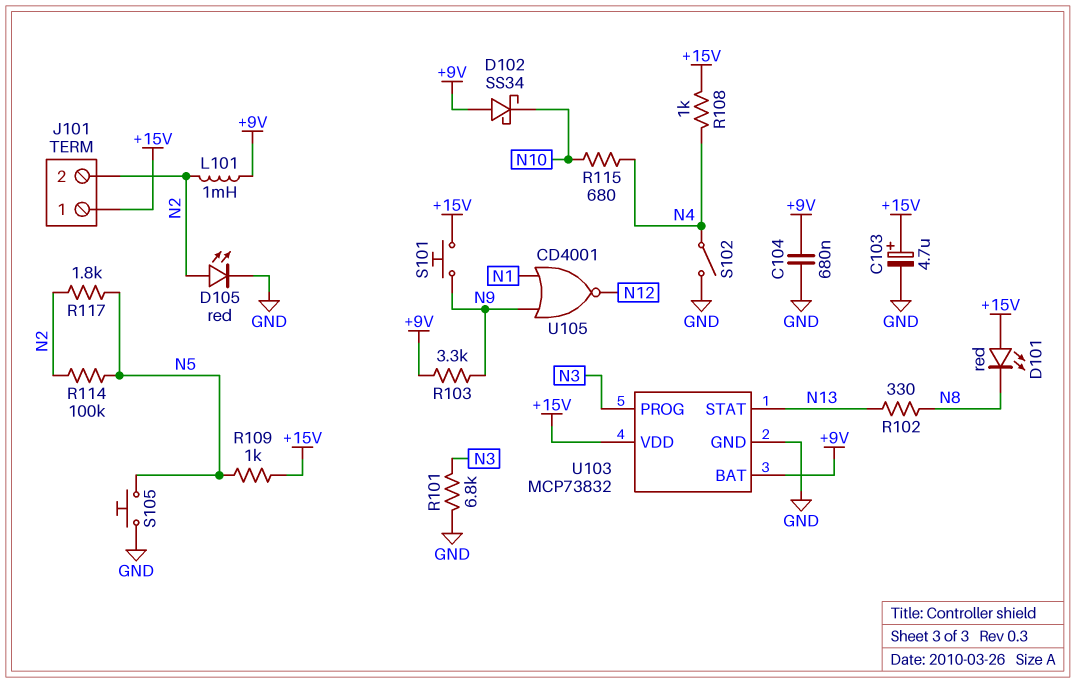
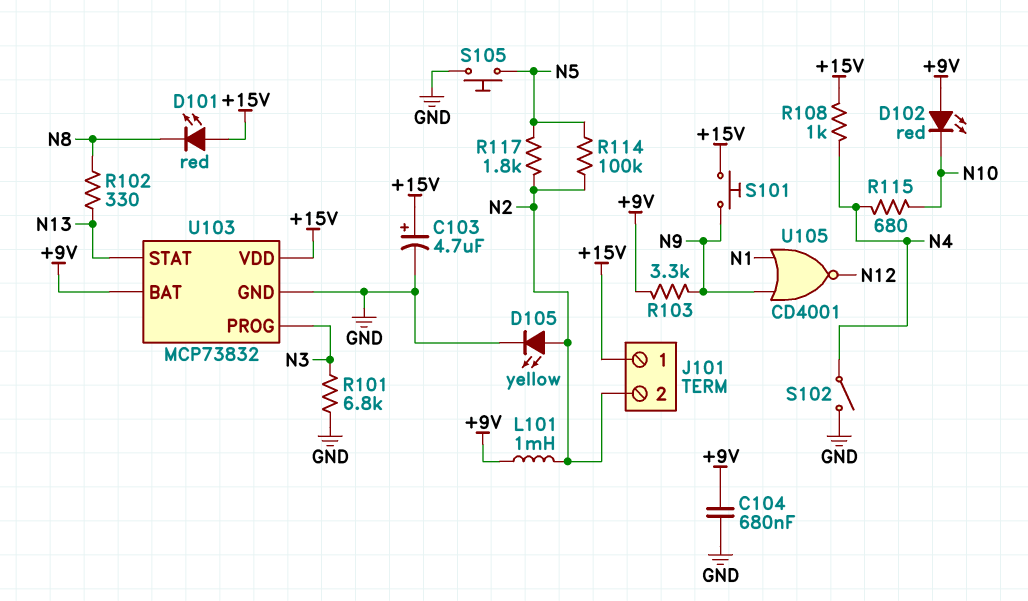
D102: schottky SS34 (A +9V, K N10) -> LED red (A +9V, K N10)
D105: LED red (A N2, K GND) -> LED yellow (A N2, K GND)
R109: 1k (+15V, N5) -> none

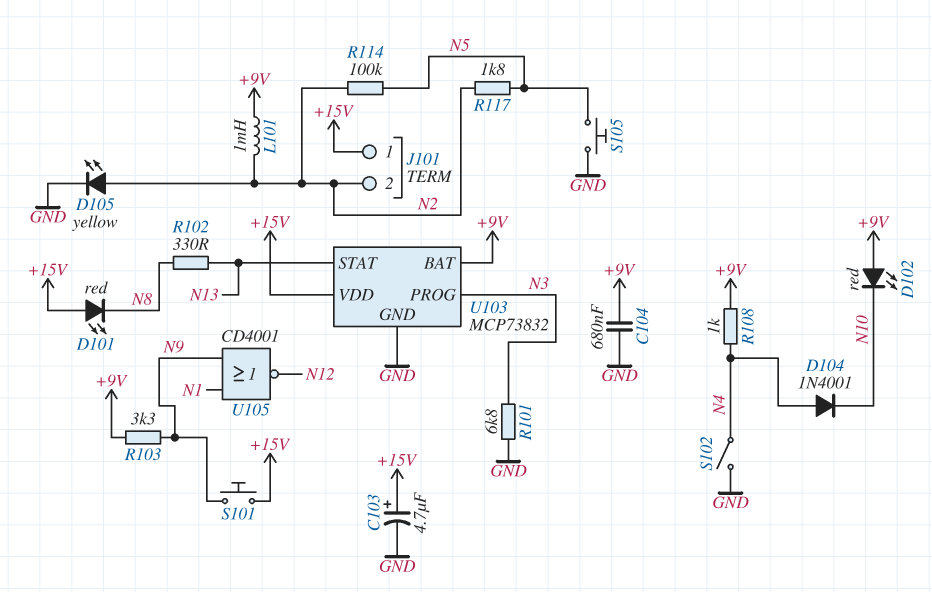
D104: none -> diode 1N4001 (A N4, K N10)
R108: 1k (+15V, N4) -> 1k (+9V, N4)
R115: 680 (N4, N10) -> none

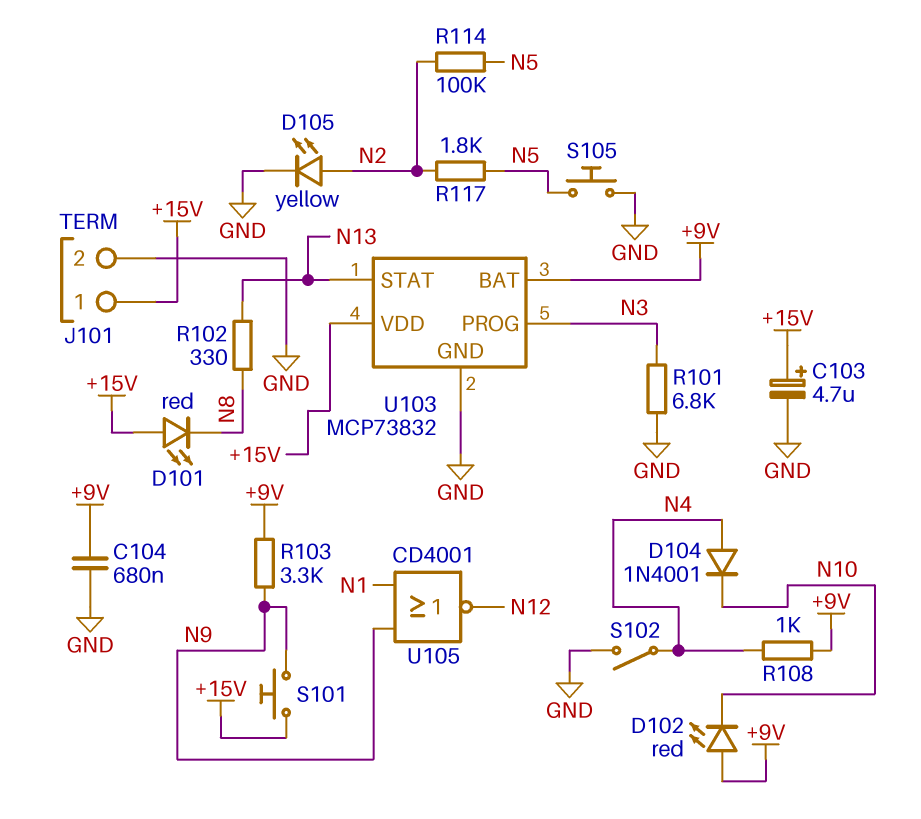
J101 pin 2: N2 -> GND
L101: 1mH (+9V, N2) -> none

